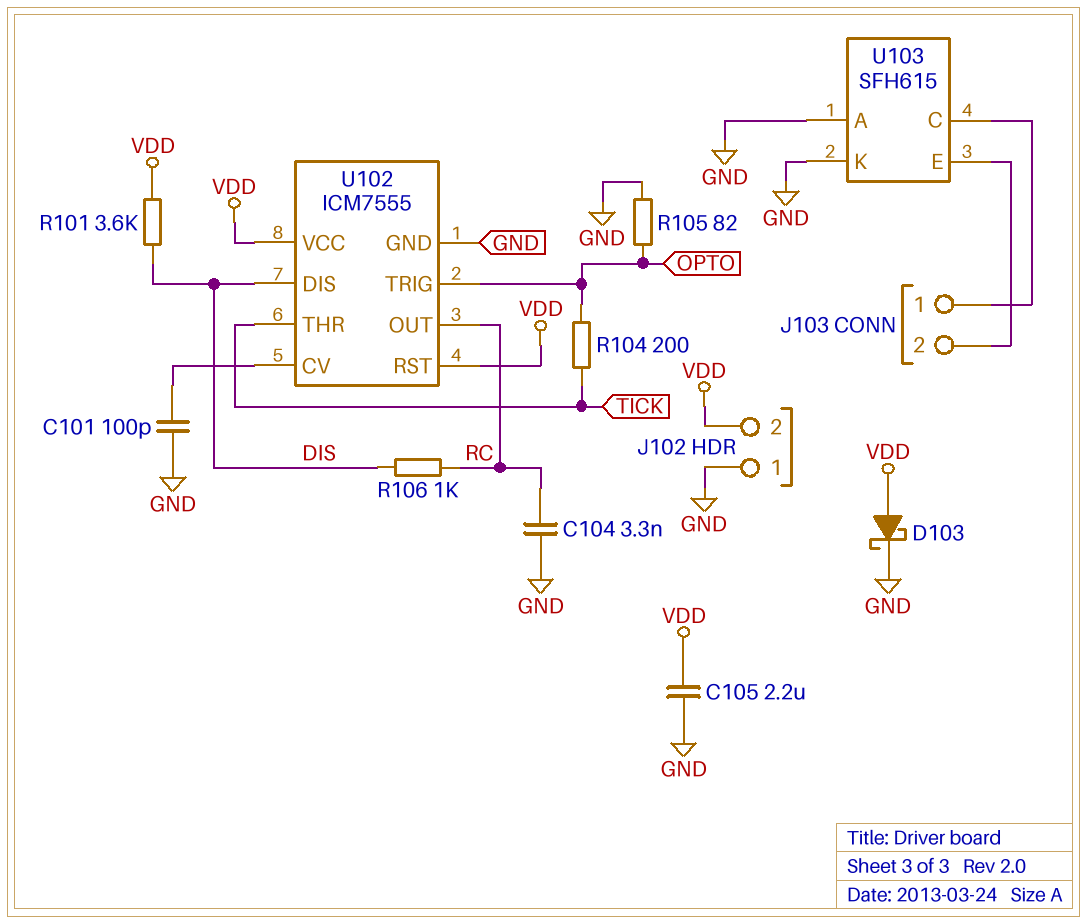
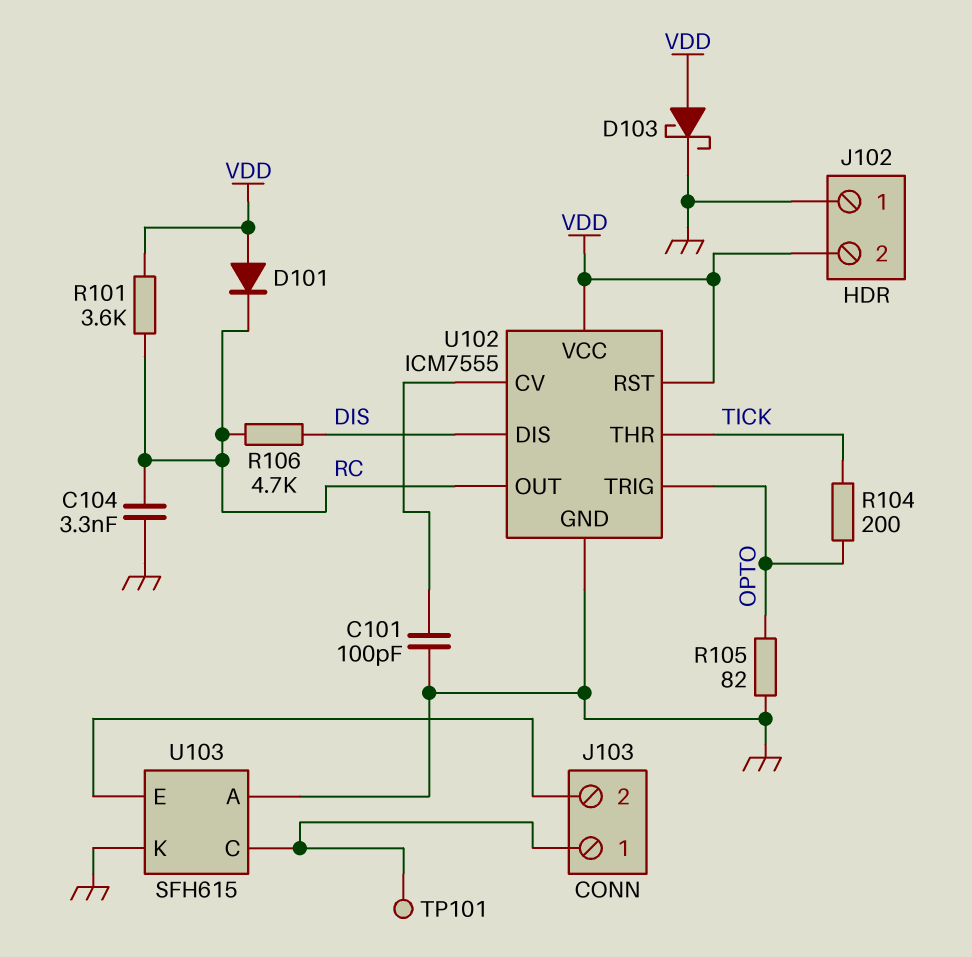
C105: 2.2uF (GND, VDD) -> none
D101: none -> diode (A VDD, K RC)
R101: 3.6k (DIS, VDD) -> 3.6k (RC, VDD)
R106: 1k (DIS, RC) -> 4.7k (DIS, RC)
TP101: none -> test point (J103/1)

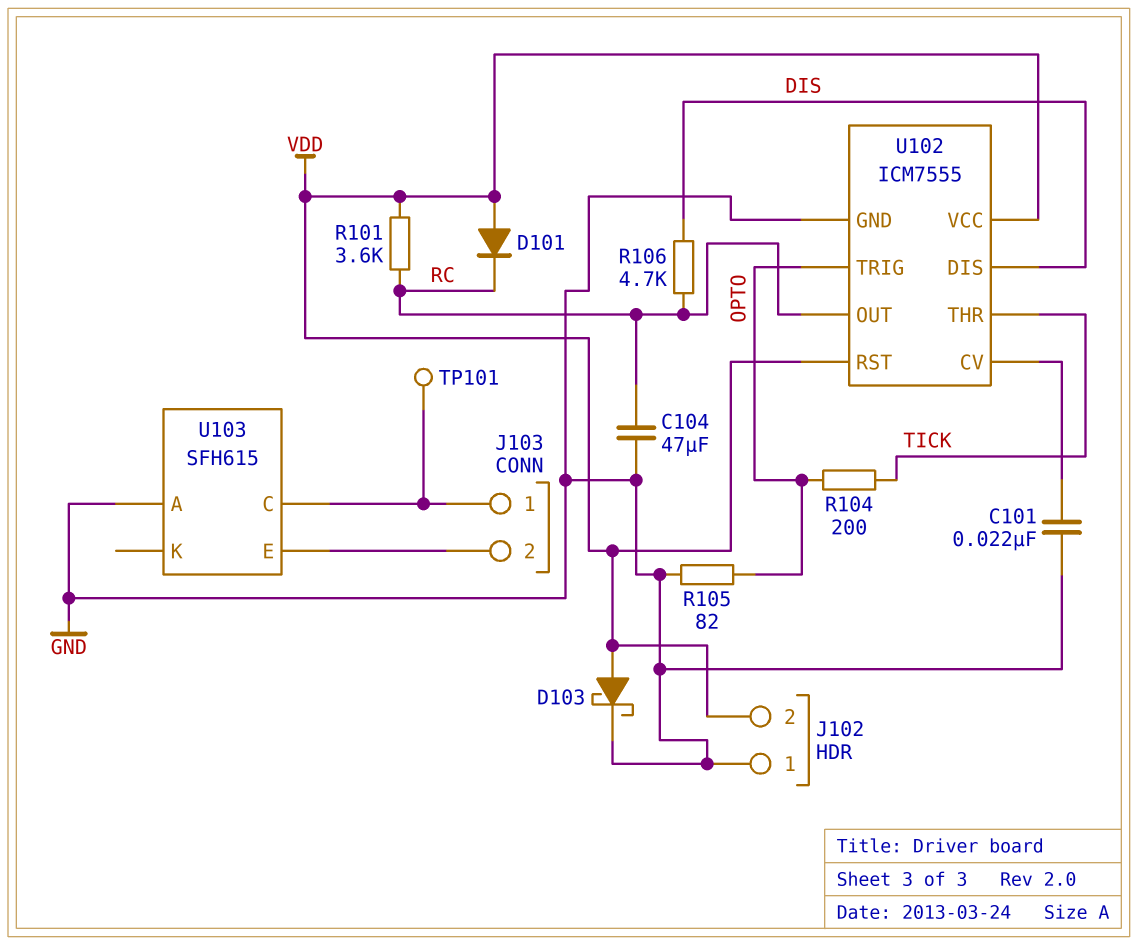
C101: 100pF (GND, U102/CV) -> 22nF (GND, U102/CV)
C104: 3.3nF (GND, RC) -> 47uF (GND, RC)
U103 pin K: GND -> none

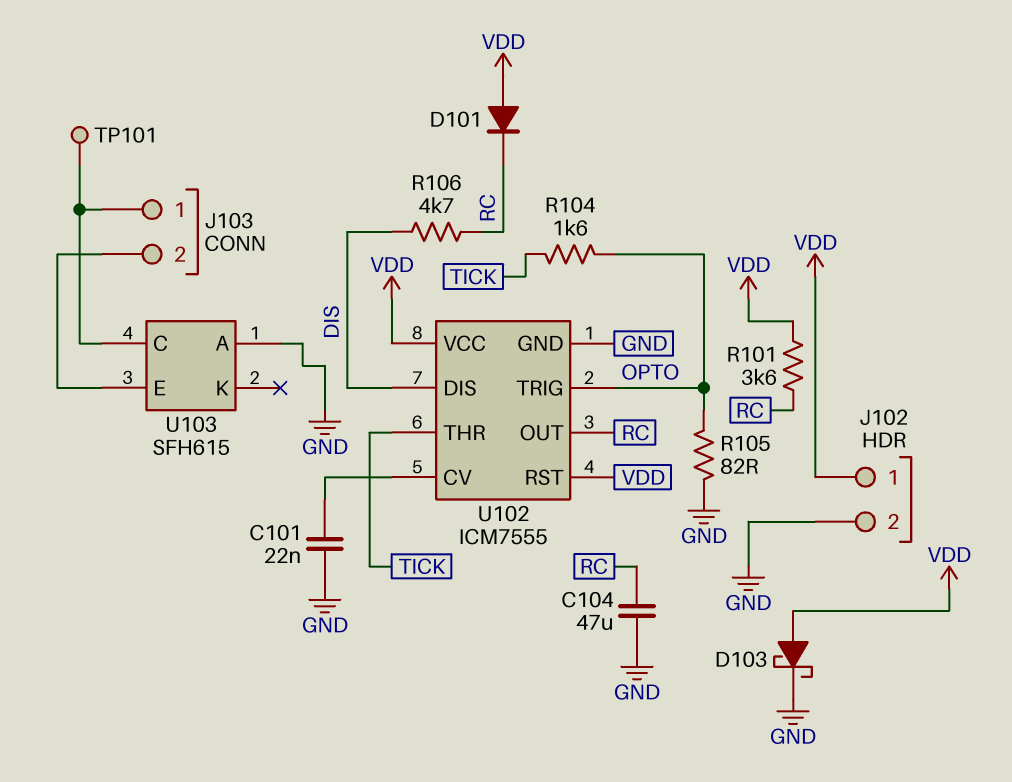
J102 pin 1: GND -> VDD
J102 pin 2: VDD -> GND
R104: 200 (OPTO, TICK) -> 1.6k (OPTO, TICK)

